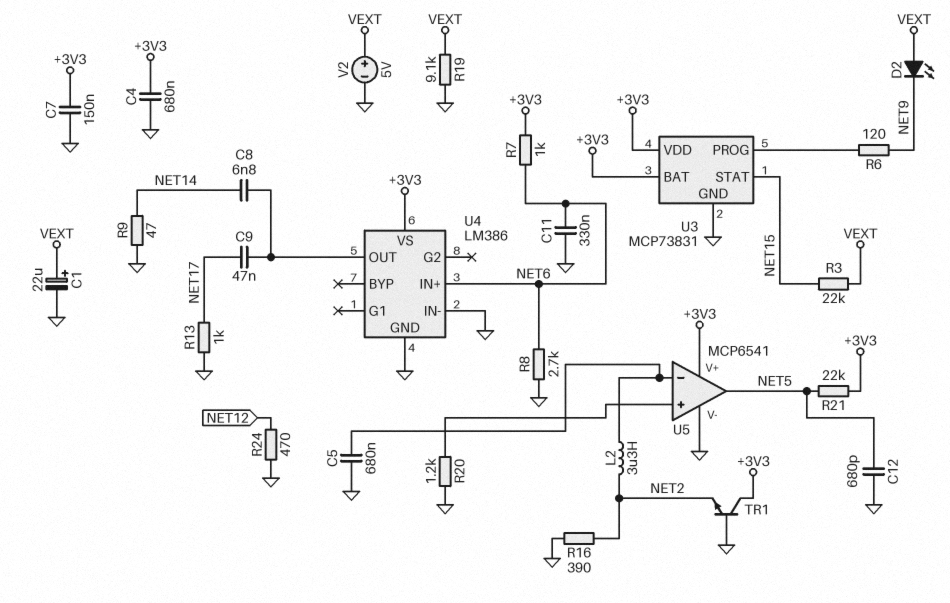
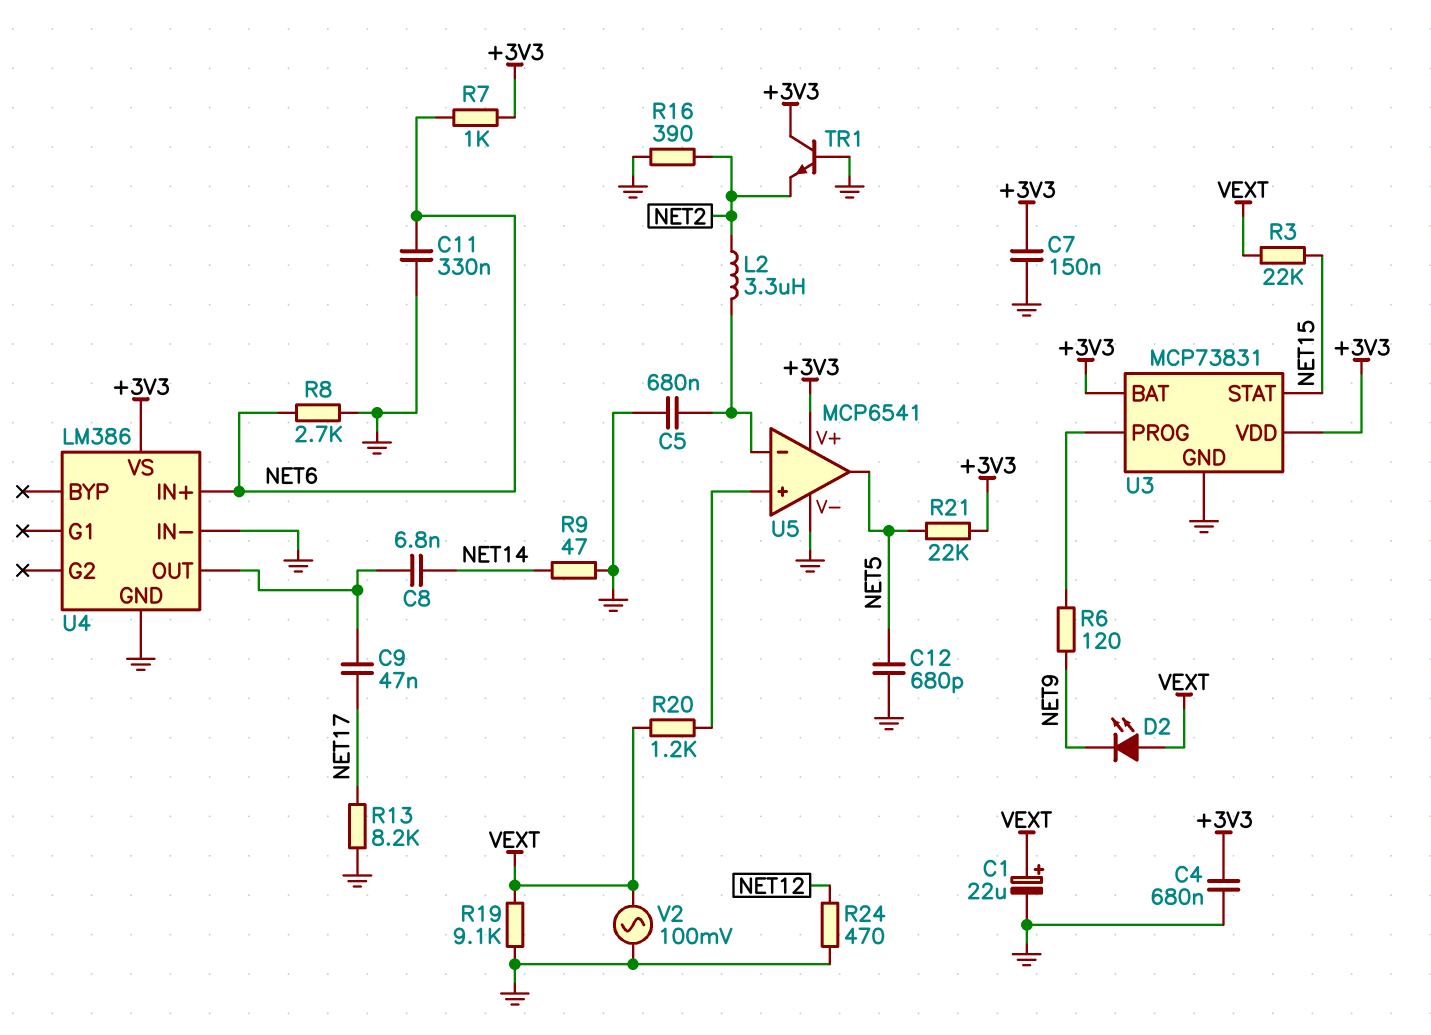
R13: 1k (GND, NET17) -> 8.2k (GND, NET17)
R20: 1.2k (GND, U5/in+) -> 1.2k (U5/in+, VEXT)
V2: 5V (plus VEXT, minus GND) -> AC 100mV (GND, VEXT)

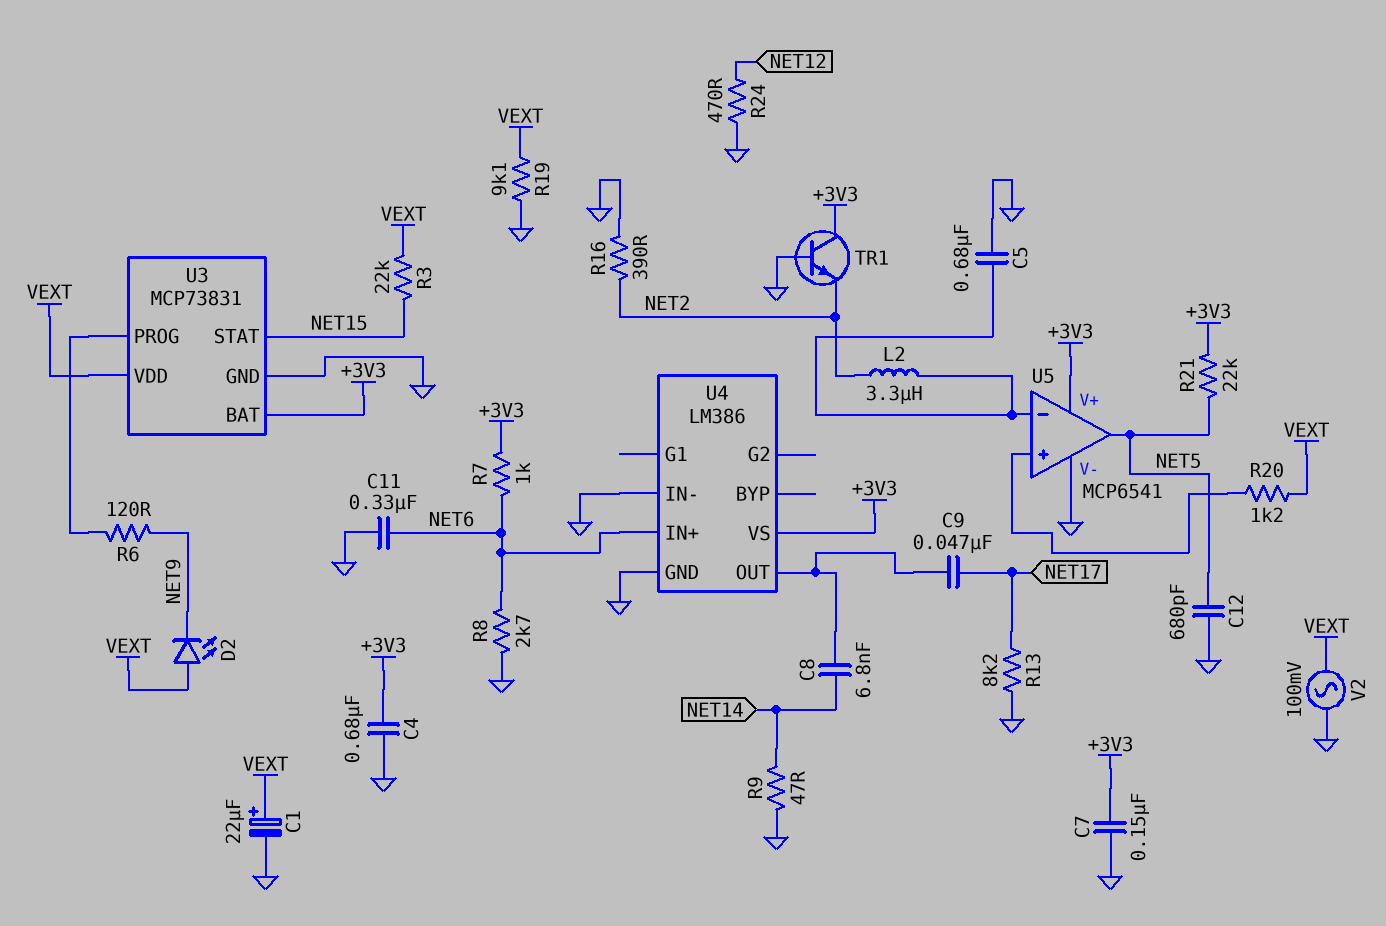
U3 pin VDD: +3V3 -> VEXT

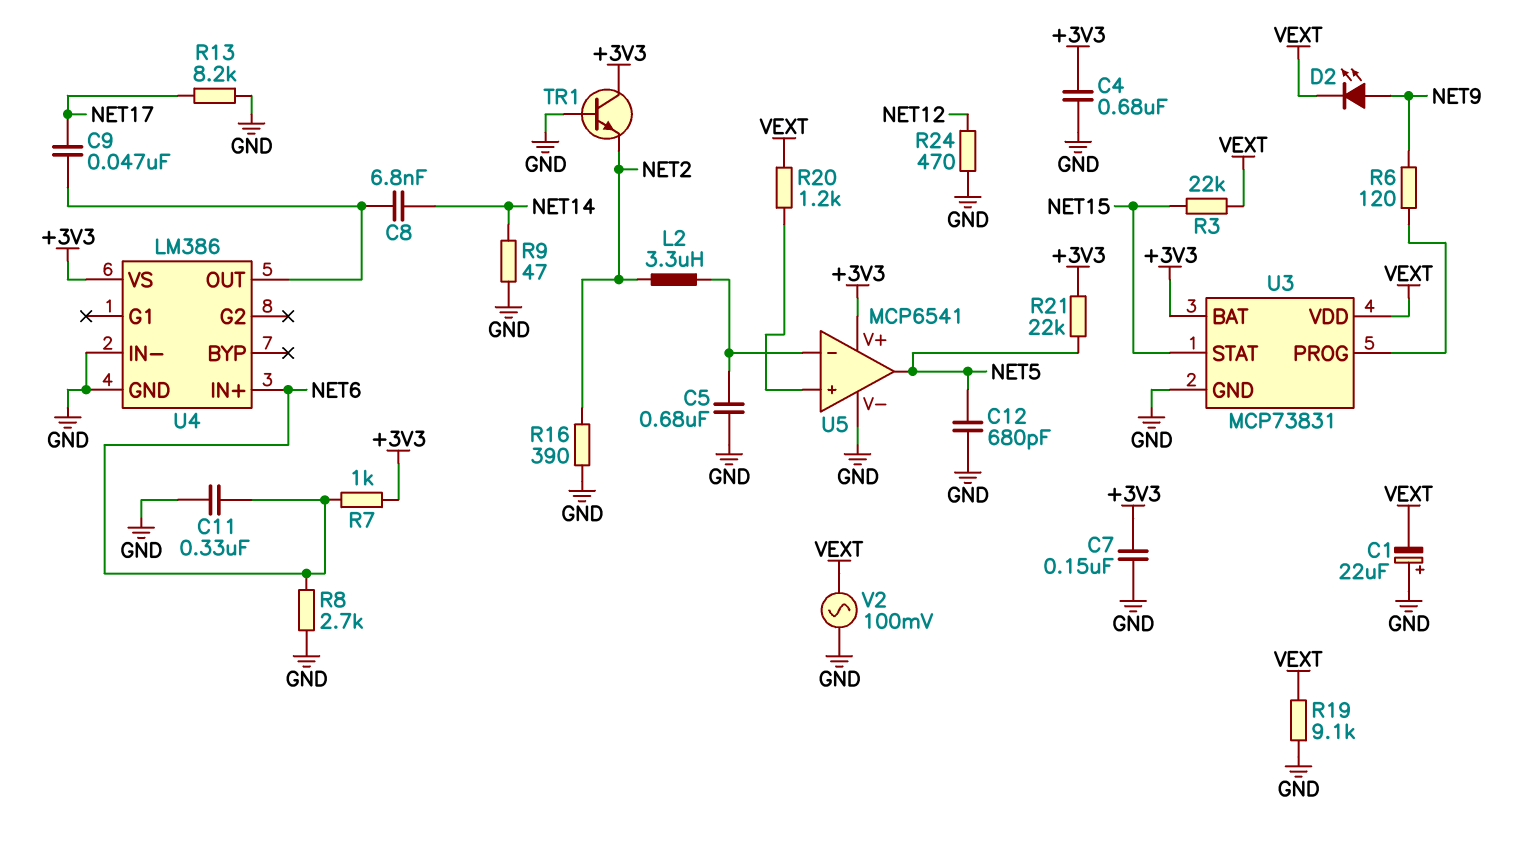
C1: 22uF (plus VEXT, minus GND) -> 22uF (plus GND, minus VEXT)
D2: LED (A VEXT, K NET9) -> LED (A NET9, K VEXT)

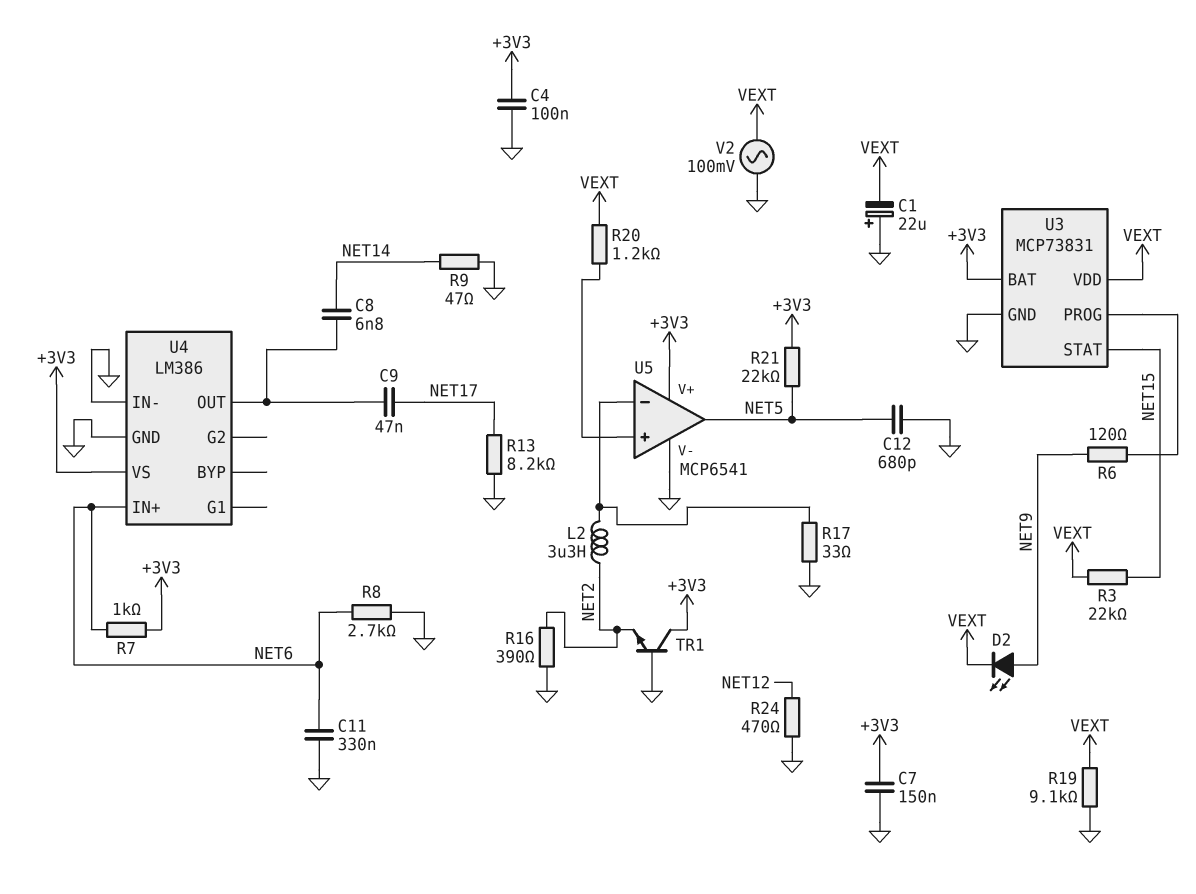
C4: 680nF (+3V3, GND) -> 100nF (+3V3, GND)
C5: 680nF (GND, U5/in-) -> none
R17: none -> 33 (GND, U5/in-)

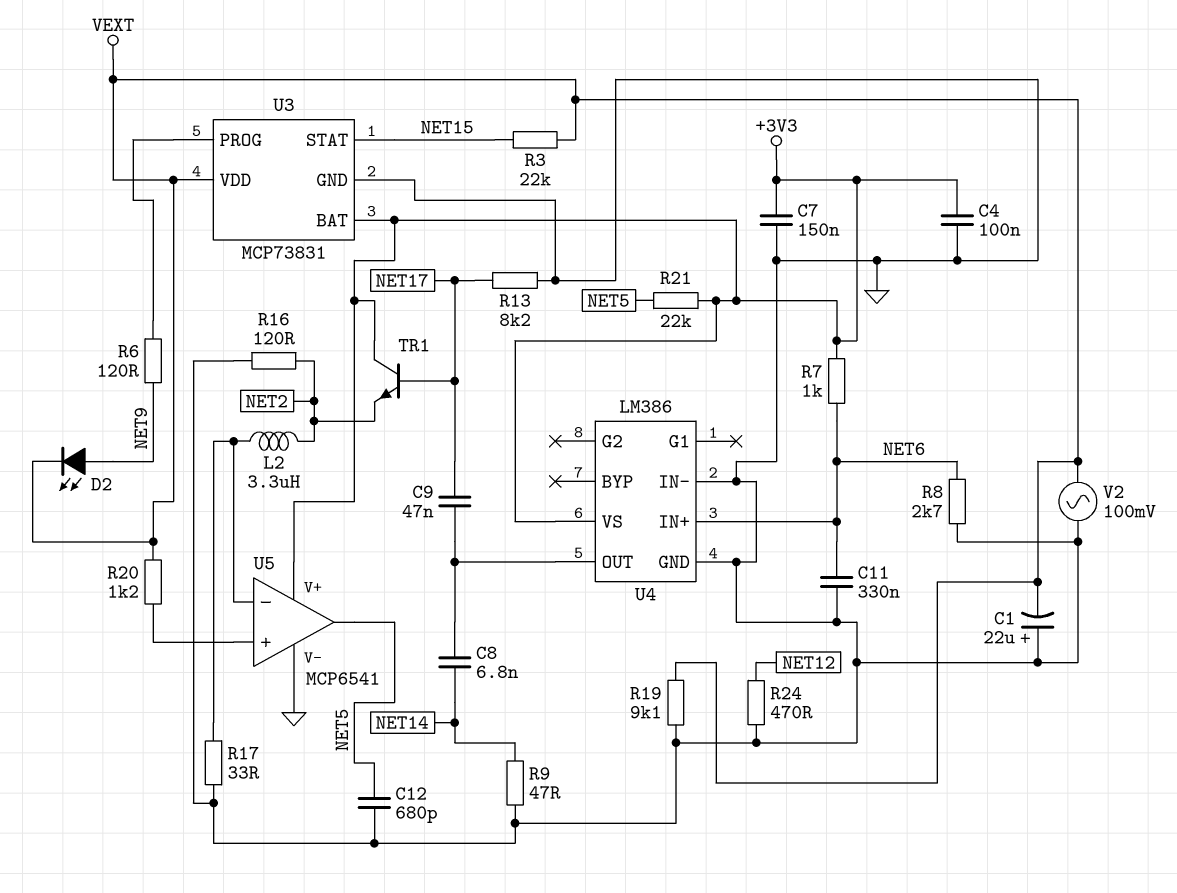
R16: 390 (GND, NET2) -> 120 (GND, NET2)
TR1: NPN (B GND, C +3V3, E NET2) -> NPN (B NET17, C +3V3, E NET2)

